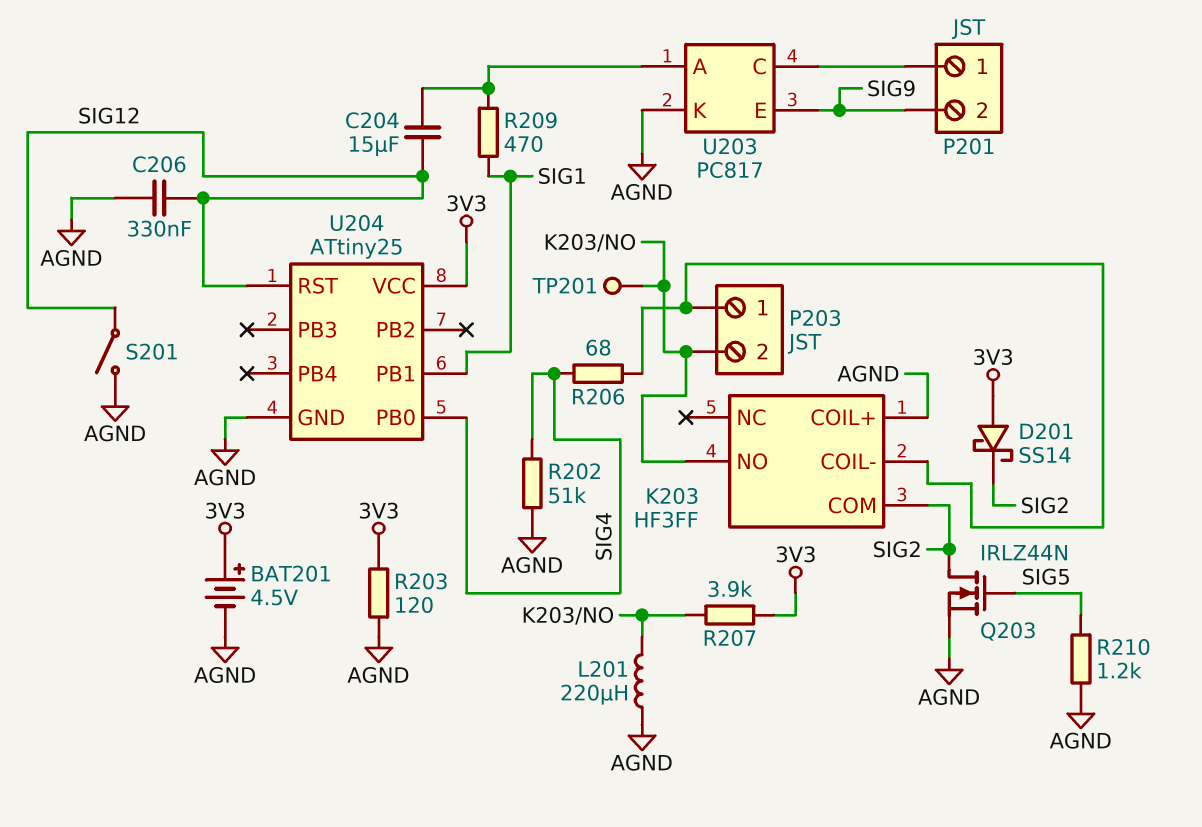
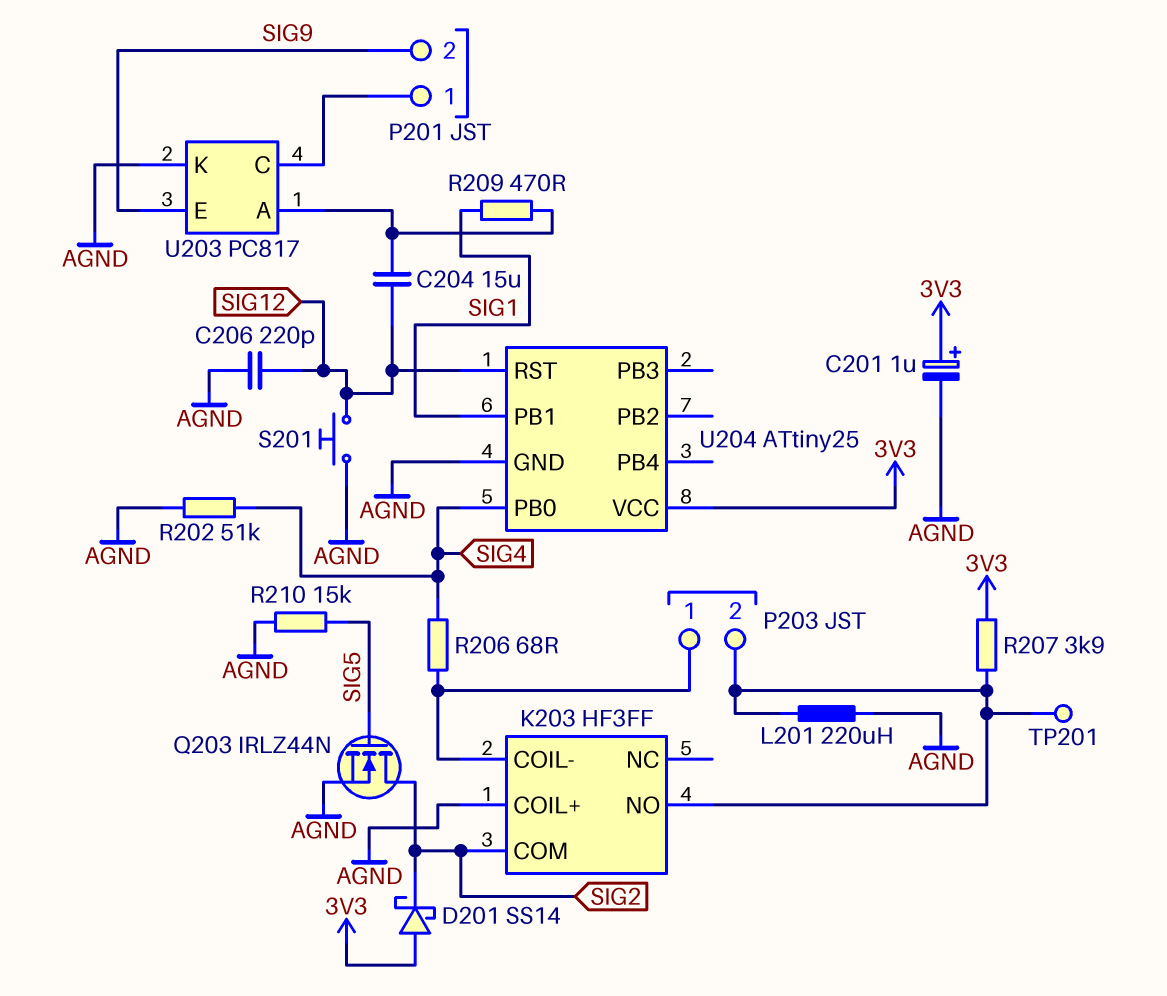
BAT201: 4.5V (plus 3V3, minus AGND) -> none
C201: none -> 1uF (plus 3V3, minus AGND)
C206: 330nF (AGND, SIG12) -> 220pF (AGND, SIG12)
R203: 120 (3V3, AGND) -> none
R210: 1.2k (AGND, SIG5) -> 15k (AGND, SIG5)
S201: switch (AGND, SIG12) -> button (AGND, SIG12)

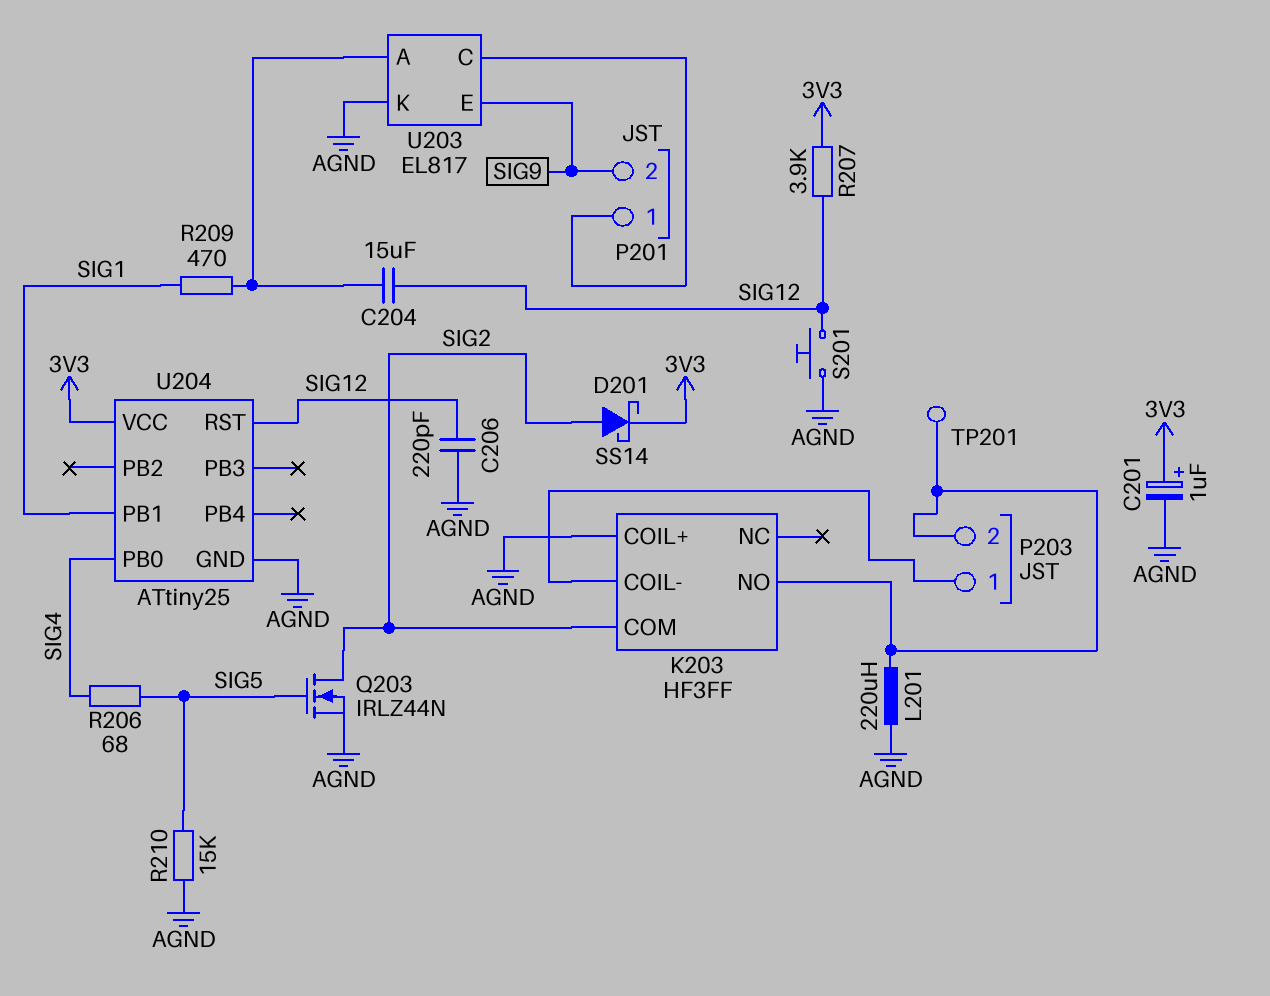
D201: schottky SS14 (A 3V3, K SIG2) -> schottky SS14 (A SIG2, K 3V3)
R202: 51k (AGND, SIG4) -> none
R206: 68 (K203/COIL-, SIG4) -> 68 (SIG4, SIG5)
R207: 3.9k (3V3, K203/NO) -> 3.9k (3V3, SIG12)
U203: PC817 -> EL817

